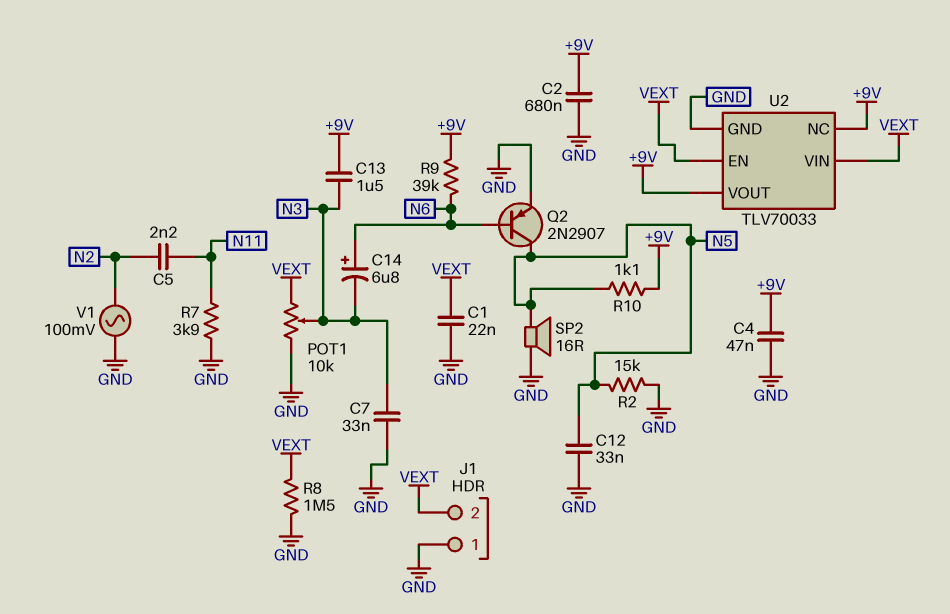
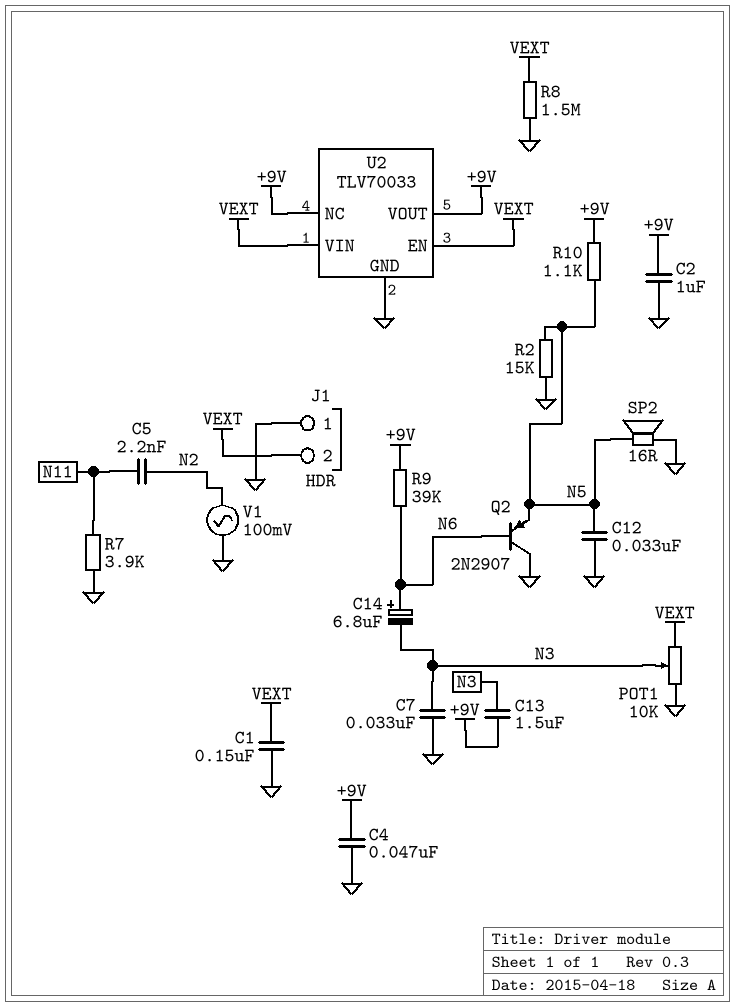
C1: 22nF (GND, VEXT) -> 150nF (GND, VEXT)
C2: 680nF (+9V, GND) -> 1uF (+9V, GND)
Q2: PNP 2N2907 (B N6, C N5, E GND) -> PNP 2N2907 (B N6, C GND, E N5)

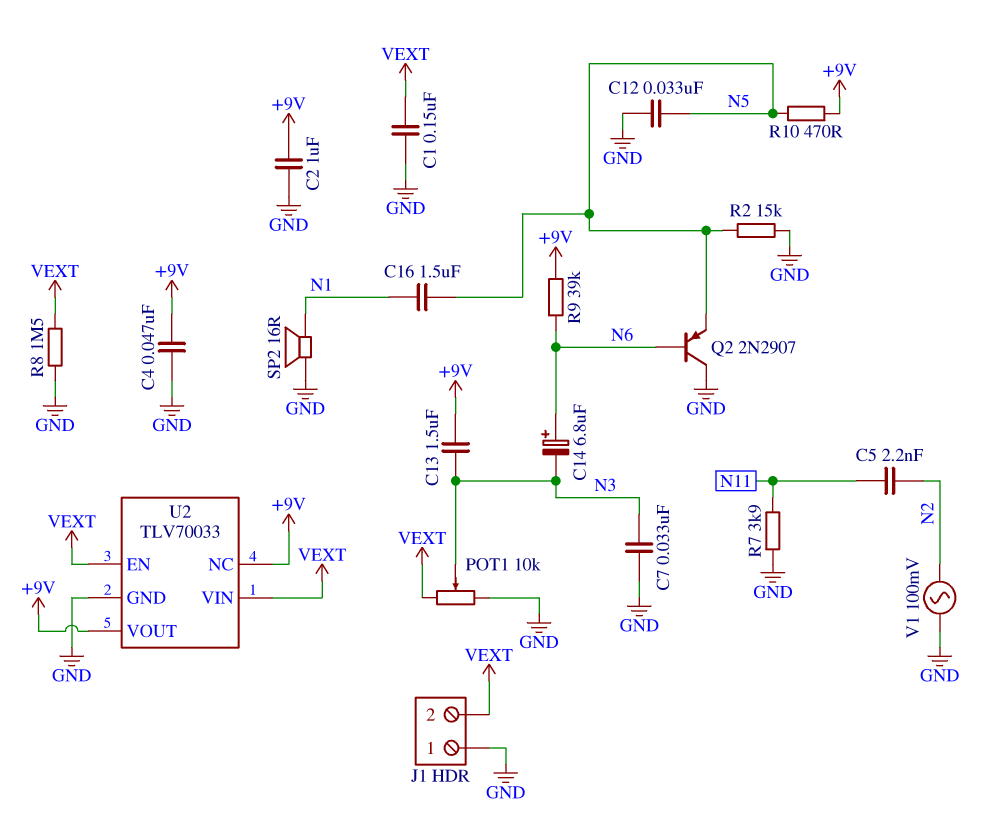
C16: none -> 1.5uF (N1, N5)
R10: 1.1k (+9V, N5) -> 470 (+9V, N5)
SP2: speaker 16R (GND, N5) -> speaker 16R (GND, N1)

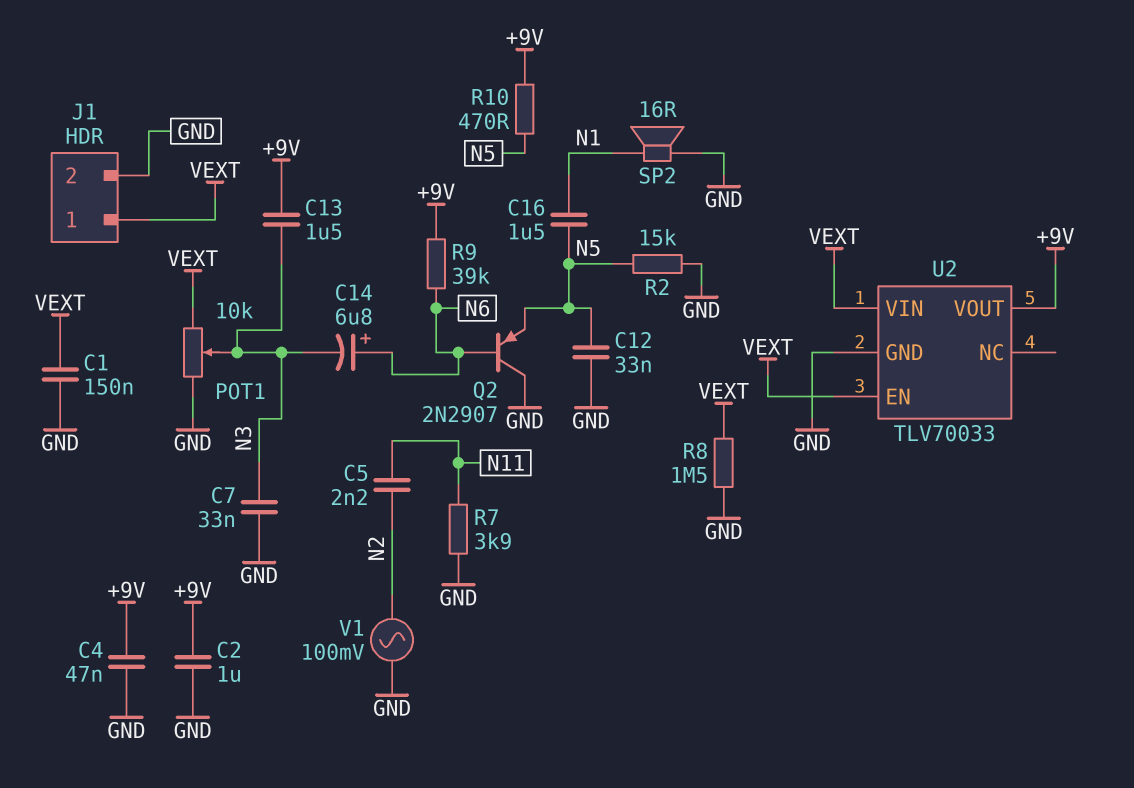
J1 pin 1: GND -> VEXT
J1 pin 2: VEXT -> GND
U2 pin NC: +9V -> none

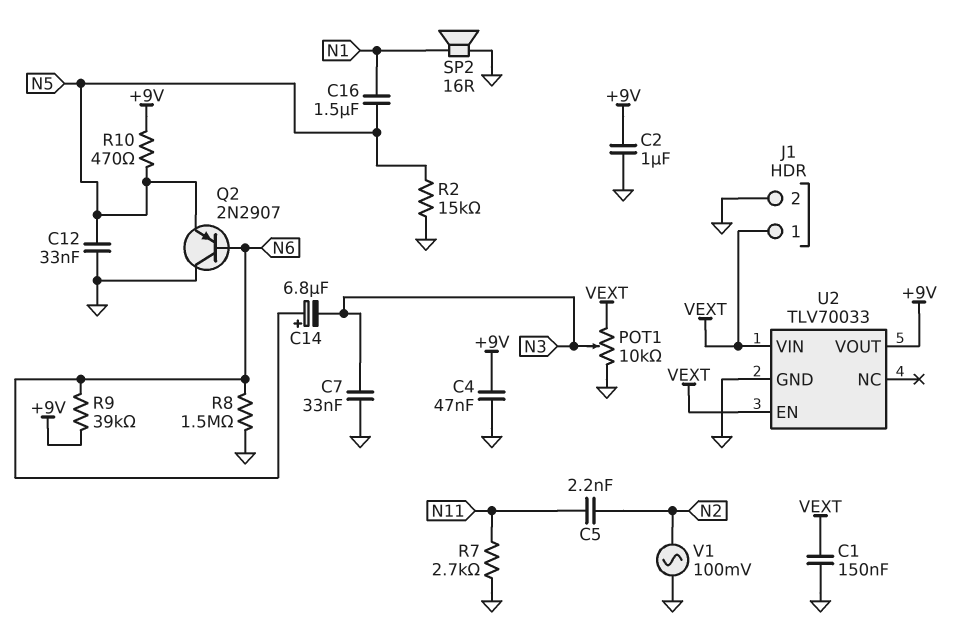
C13: 1.5uF (+9V, N3) -> none
R7: 3.9k (GND, N11) -> 2.7k (GND, N11)
R8: 1.5M (GND, VEXT) -> 1.5M (GND, N6)

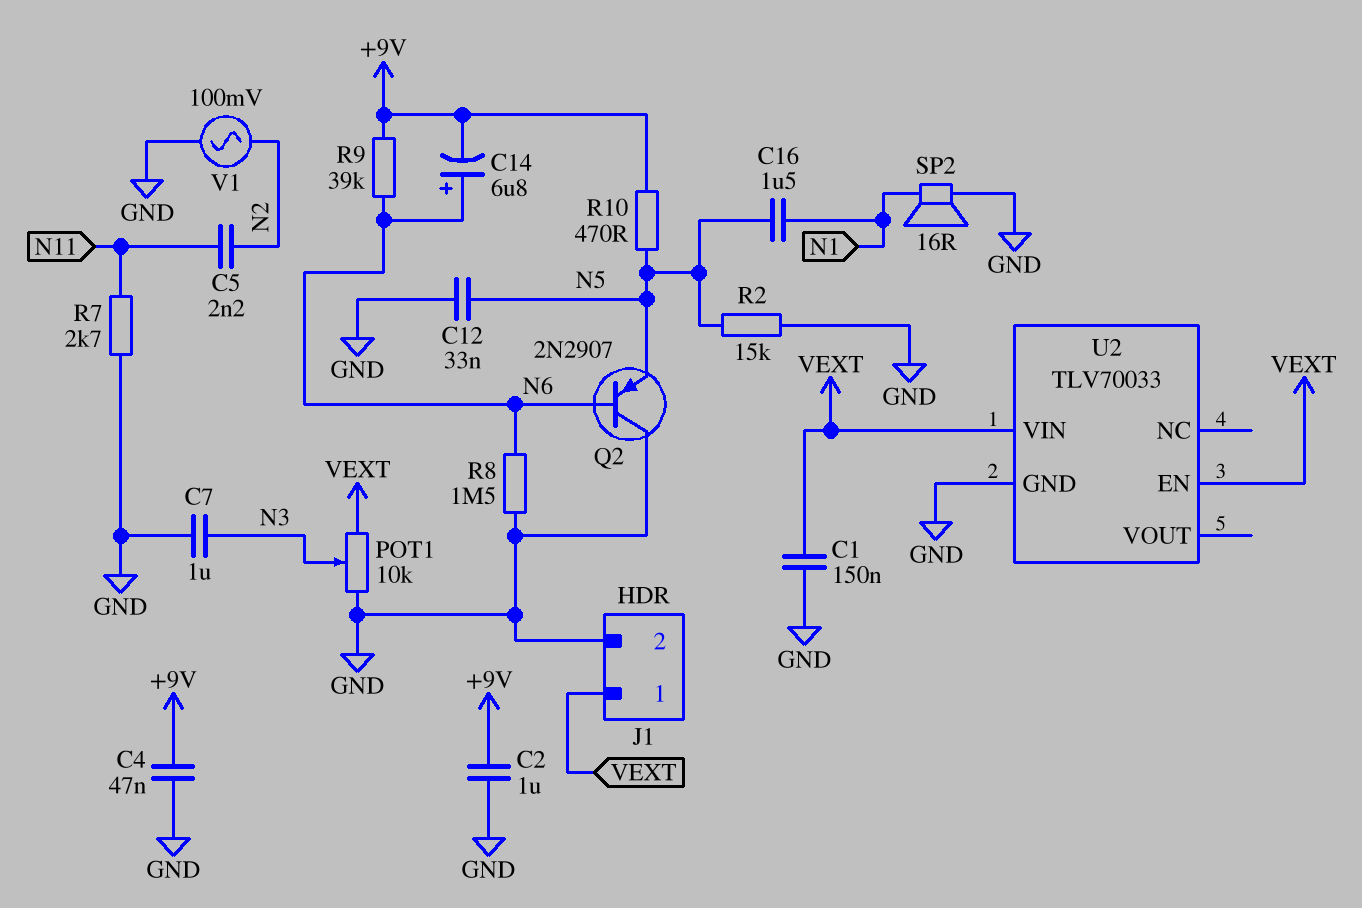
C7: 33nF (GND, N3) -> 1uF (GND, N3)
C14: 6.8uF (plus N6, minus N3) -> 6.8uF (plus N6, minus +9V)
U2 pin VOUT: +9V -> none

